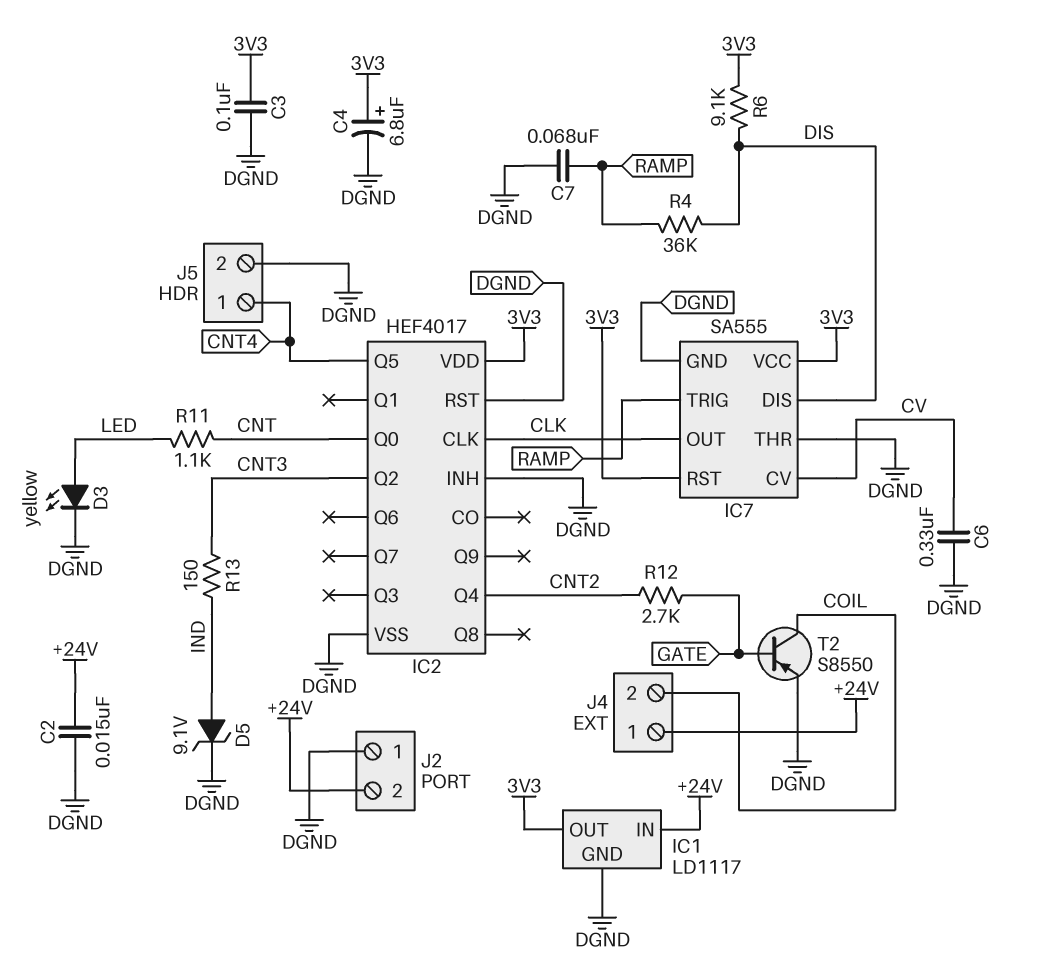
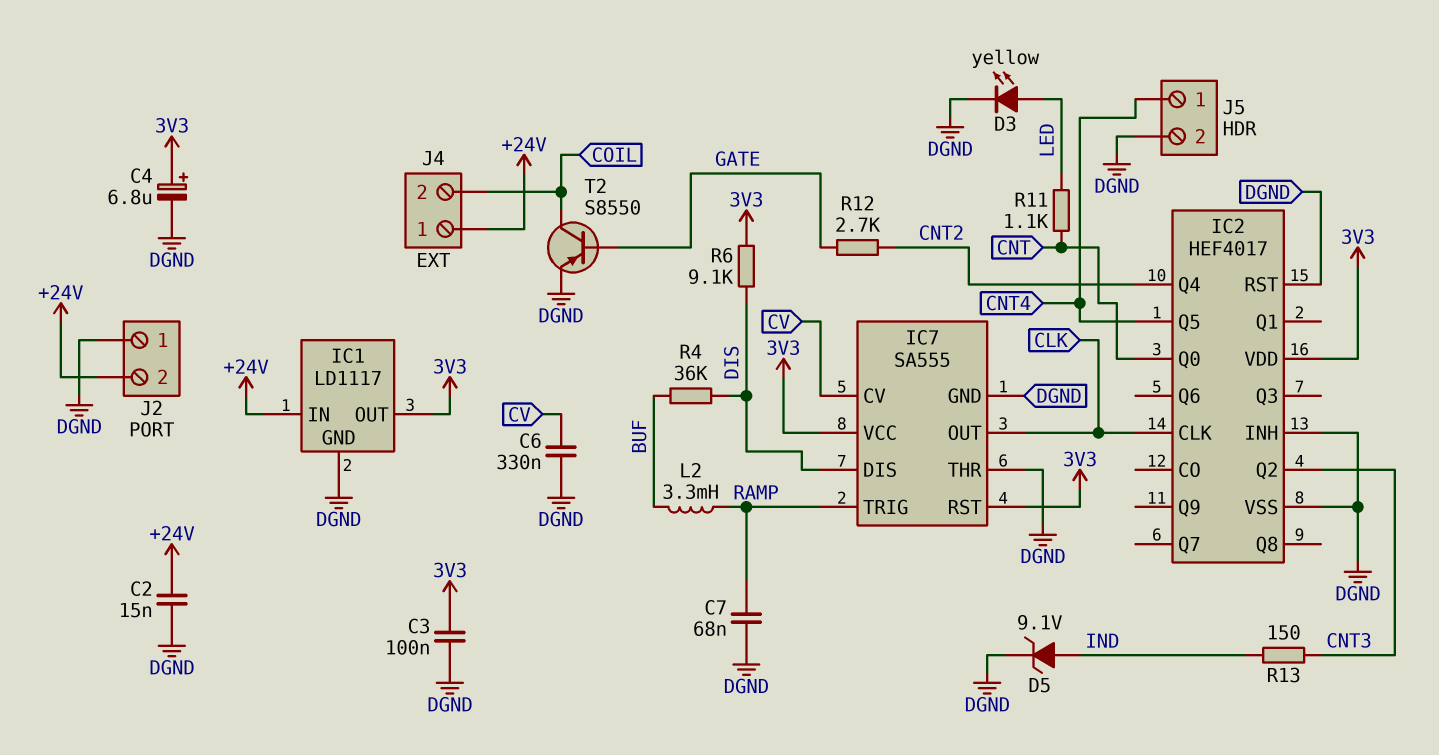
L2: none -> 3.3mH (BUF, RAMP)
R4: 36k (DIS, RAMP) -> 36k (BUF, DIS)

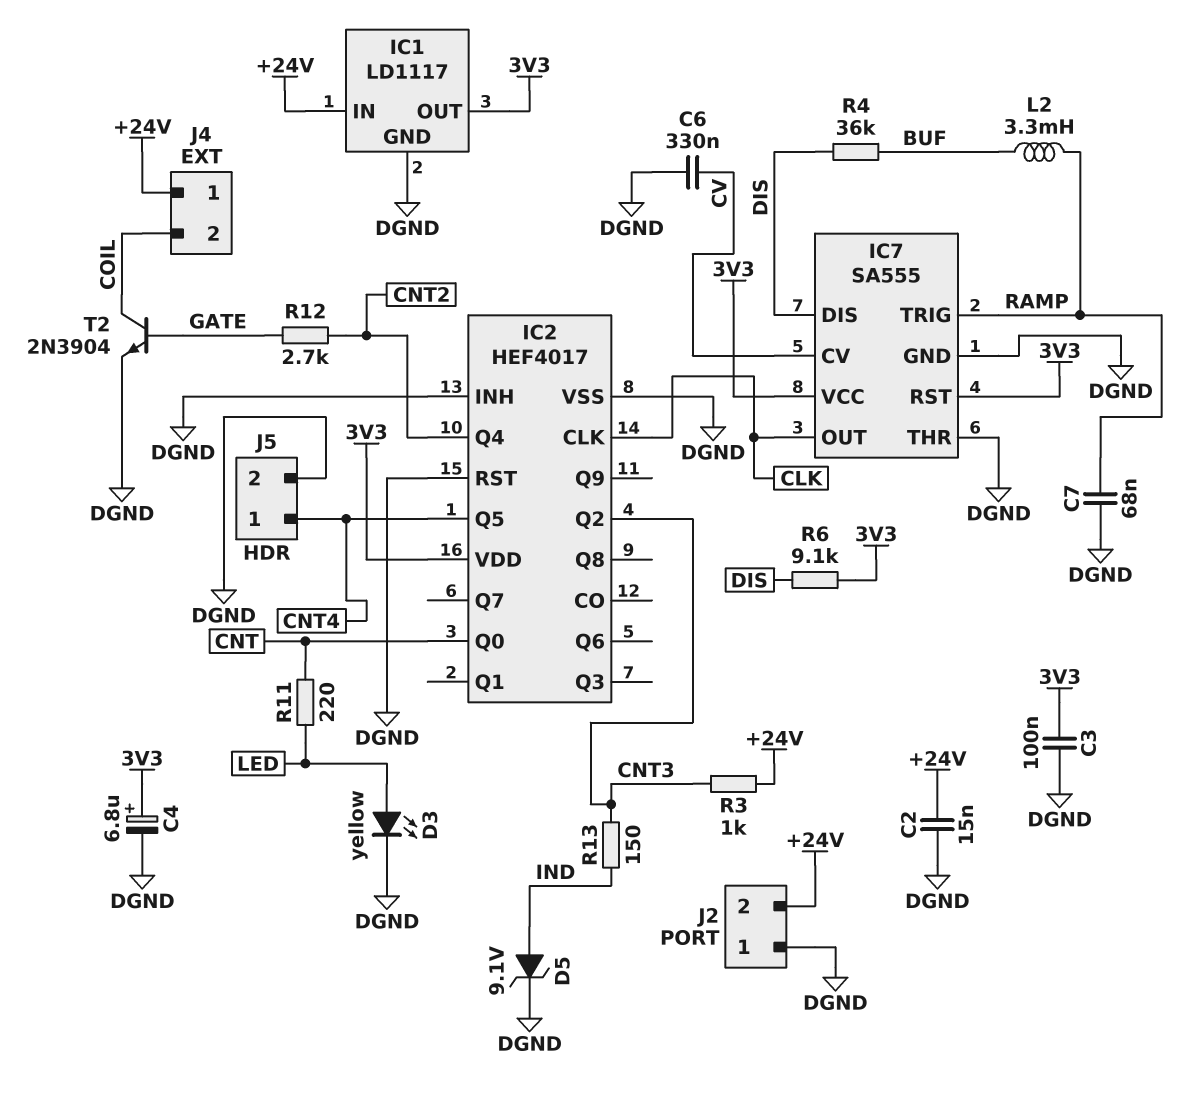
R3: none -> 1k (+24V, CNT3)
R11: 1.1k (CNT, LED) -> 220 (CNT, LED)
T2: PNP S8550 (B GATE, C COIL, E DGND) -> NPN 2N3904 (B GATE, C COIL, E DGND)

